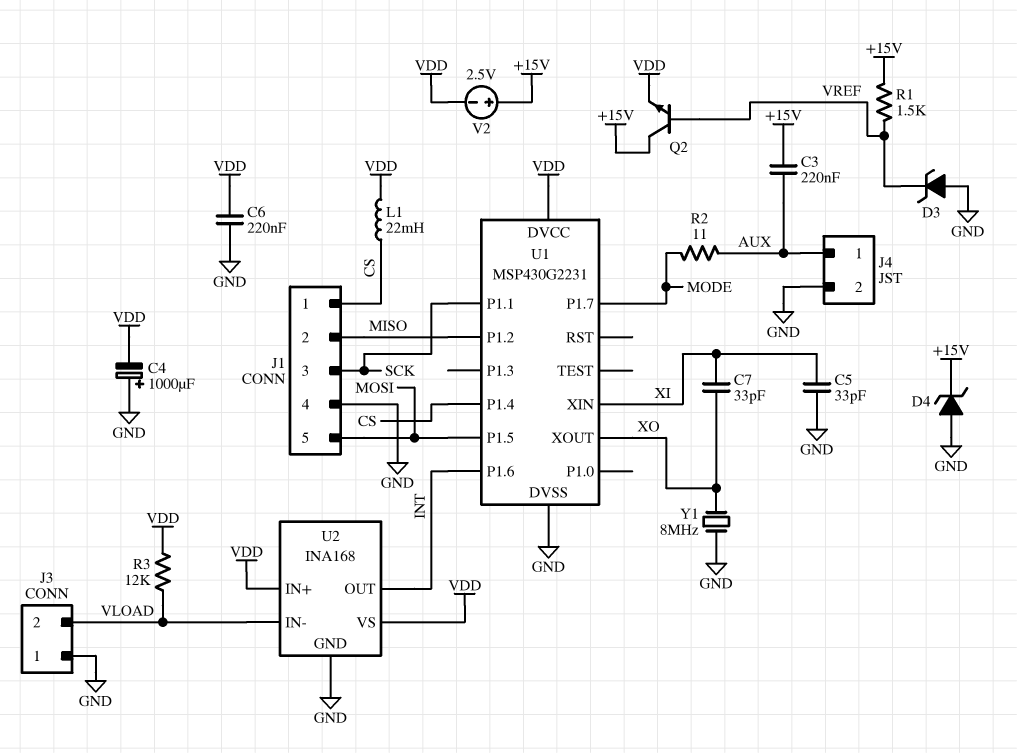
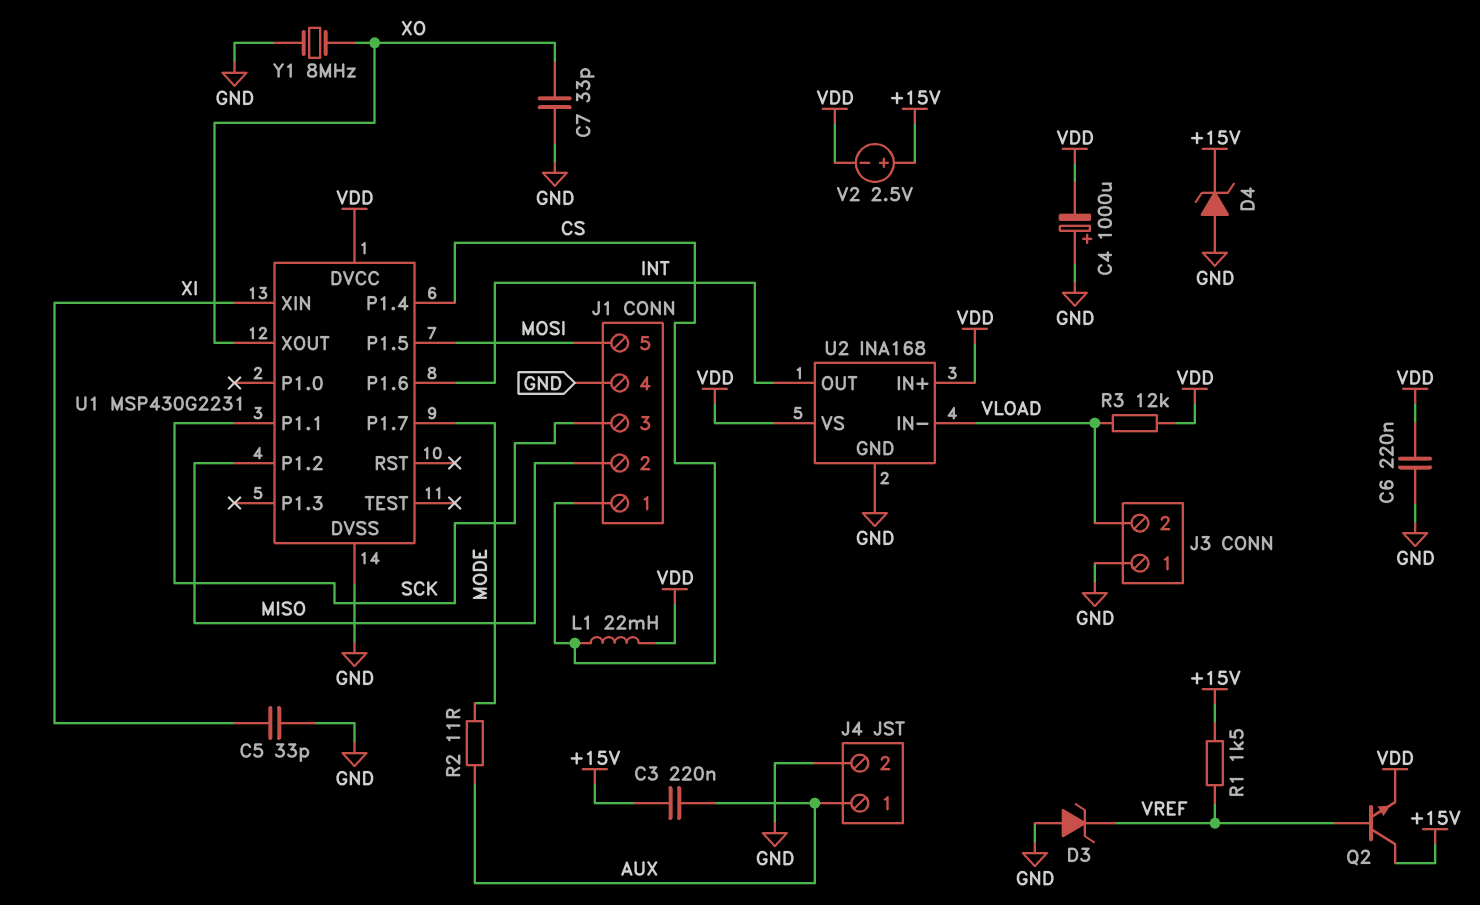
C7: 33pF (XI, XO) -> 33pF (GND, XO)

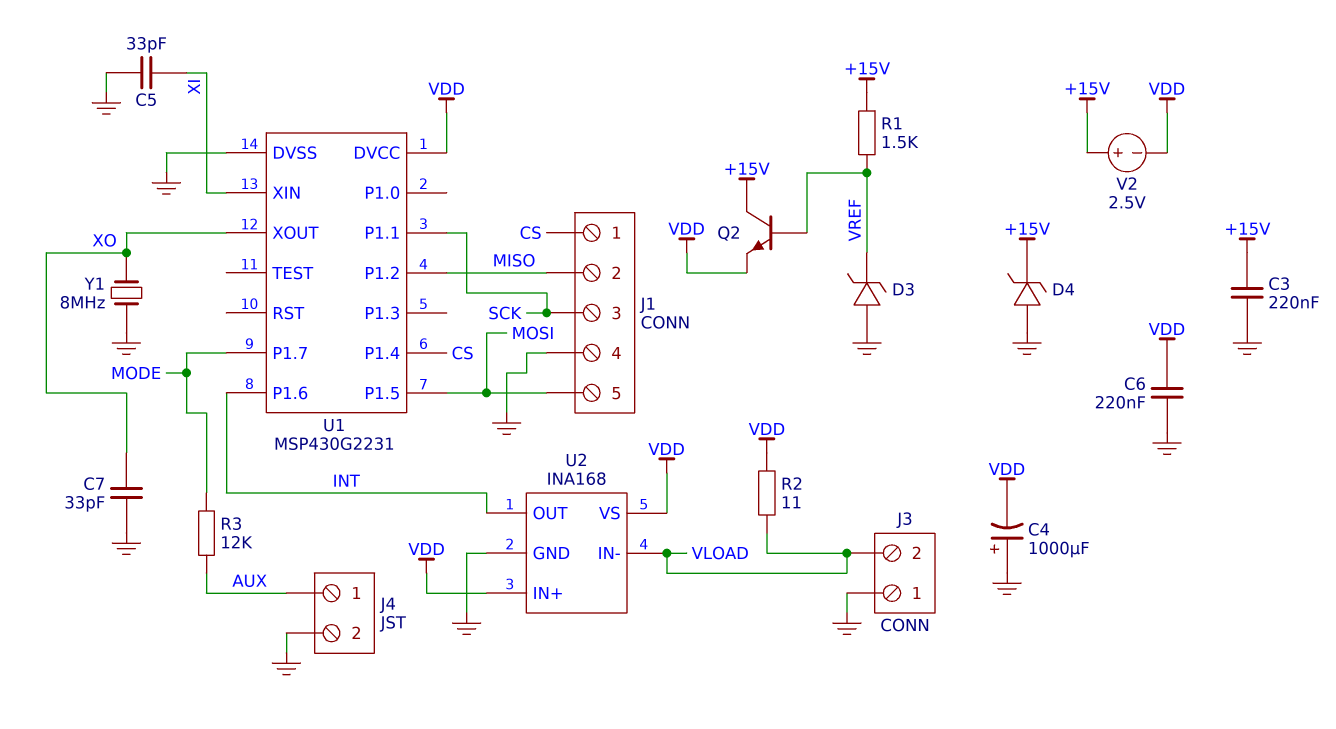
C3: 220nF (+15V, AUX) -> 220nF (+15V, GND)
L1: 22mH (CS, VDD) -> none
R2: 11 (AUX, MODE) -> 11 (VDD, VLOAD)
R3: 12k (VDD, VLOAD) -> 12k (AUX, MODE)

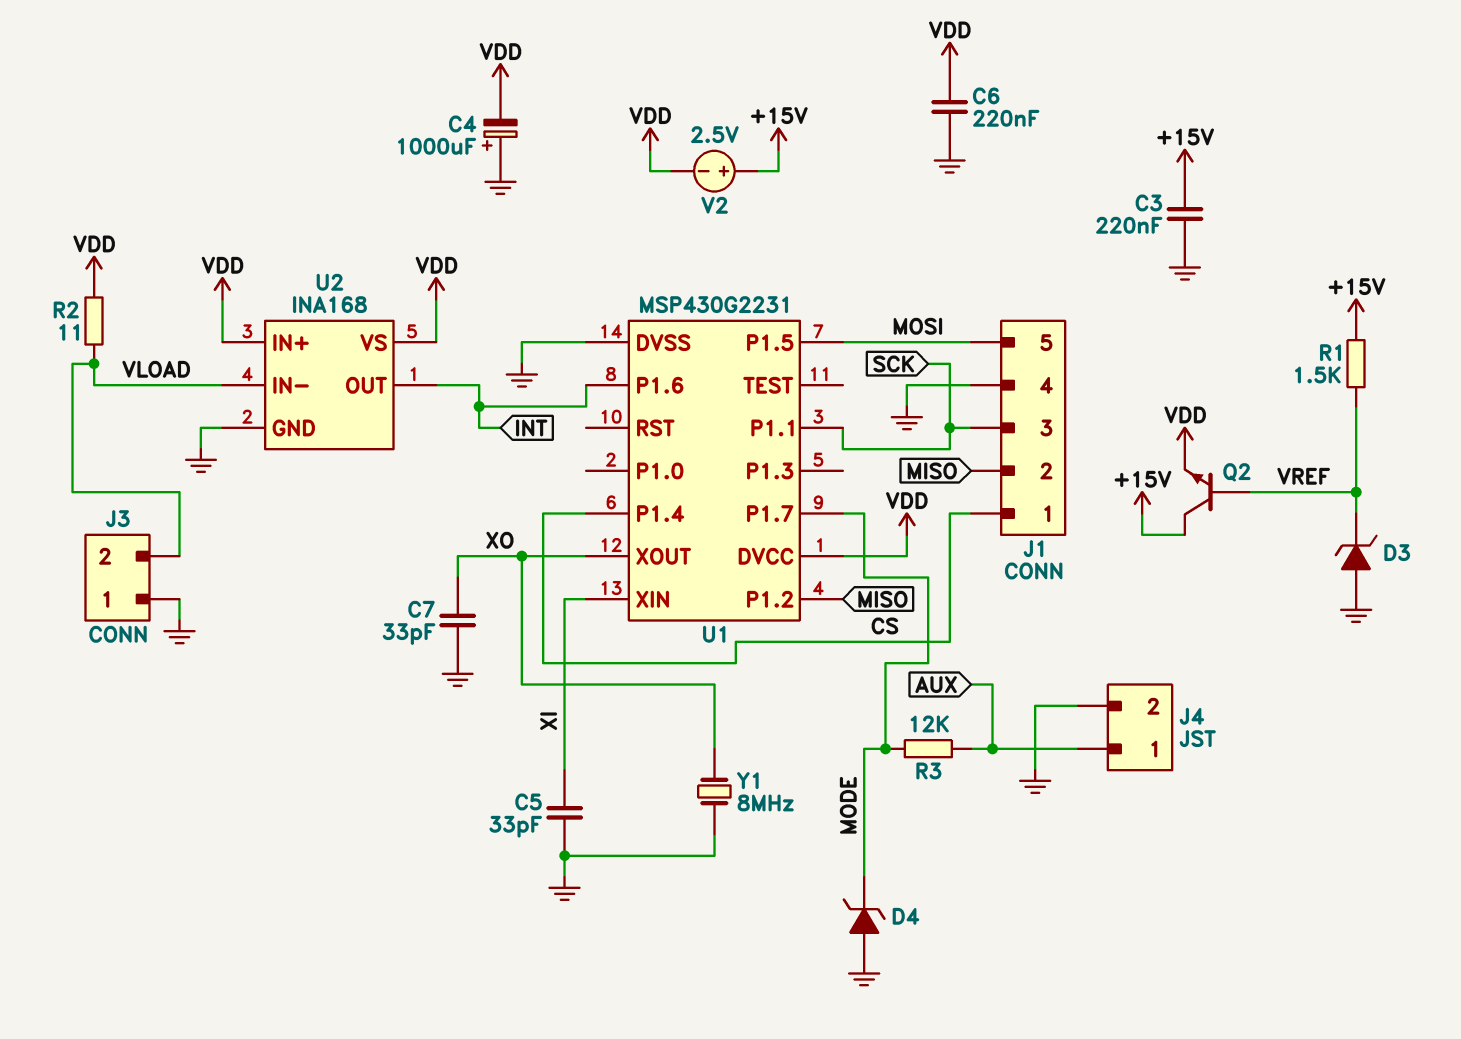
D4: zener (A GND, K +15V) -> zener (A GND, K MODE)

